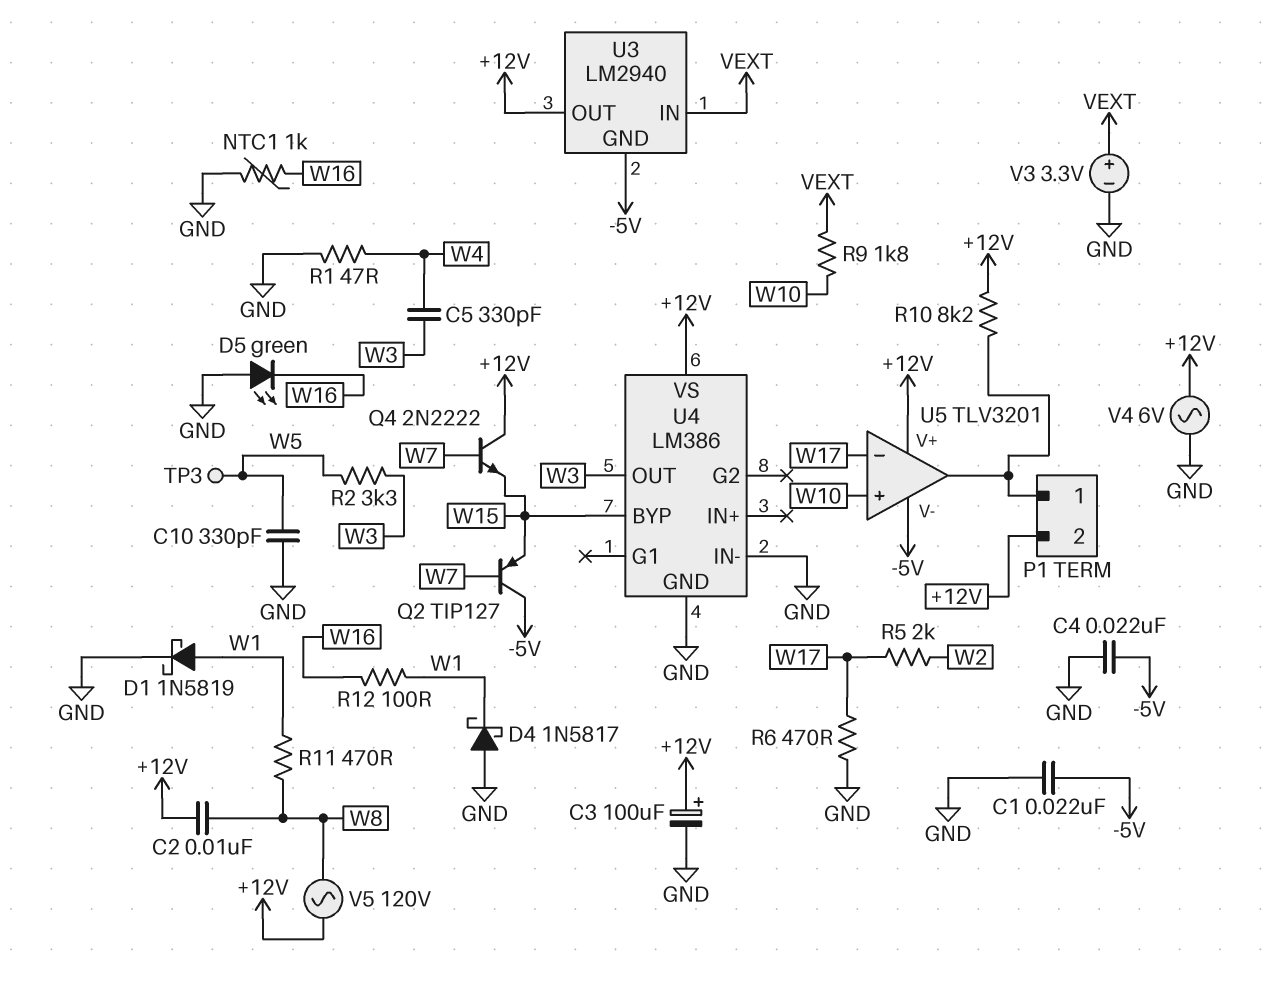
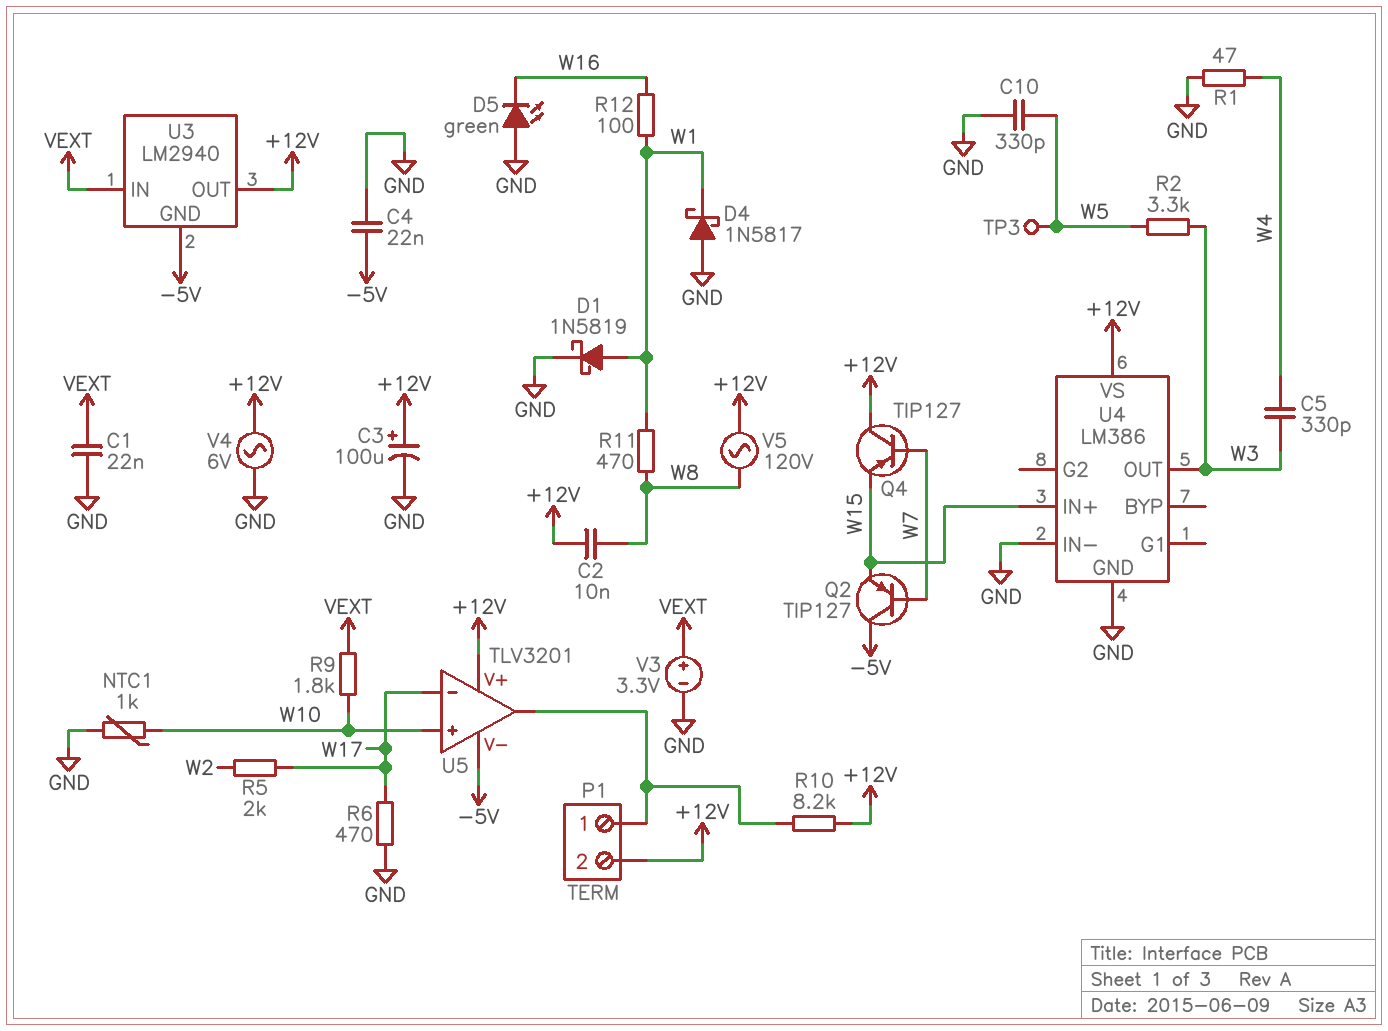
C1: 22nF (-5V, GND) -> 22nF (GND, VEXT)
NTC1: 1k (GND, W16) -> 1k (GND, W10)
Q4: NPN 2N2222 (B W7, C +12V, E W15) -> PNP TIP127 (B W7, C +12V, E W15)
U4 pin BYP: W15 -> none
U4 pin IN+: none -> W15

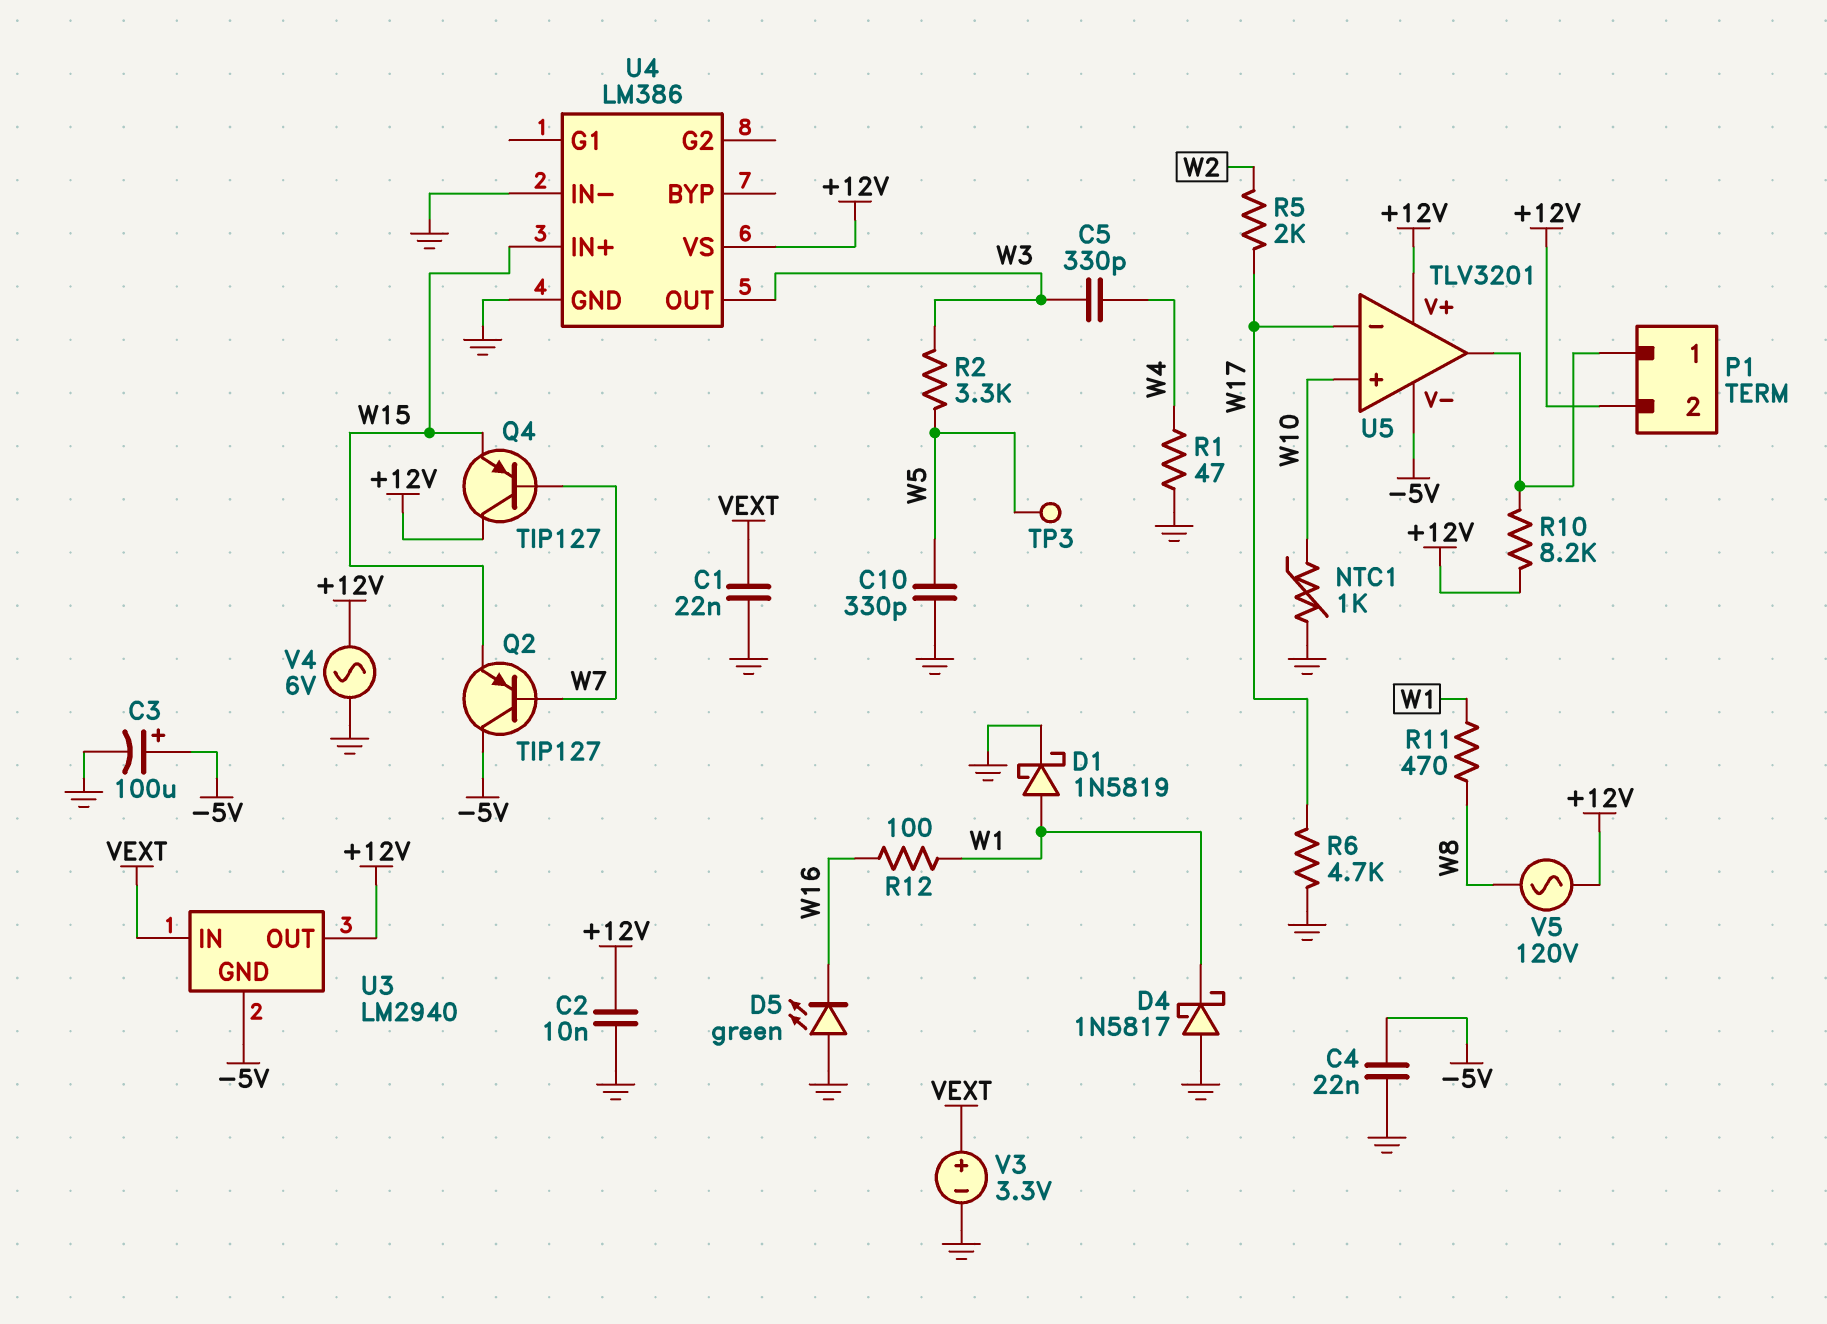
C2: 10nF (+12V, W8) -> 10nF (+12V, GND)
C3: 100uF (plus +12V, minus GND) -> 100uF (plus -5V, minus GND)
R6: 470 (GND, W17) -> 4.7k (GND, W17)
R9: 1.8k (VEXT, W10) -> none

